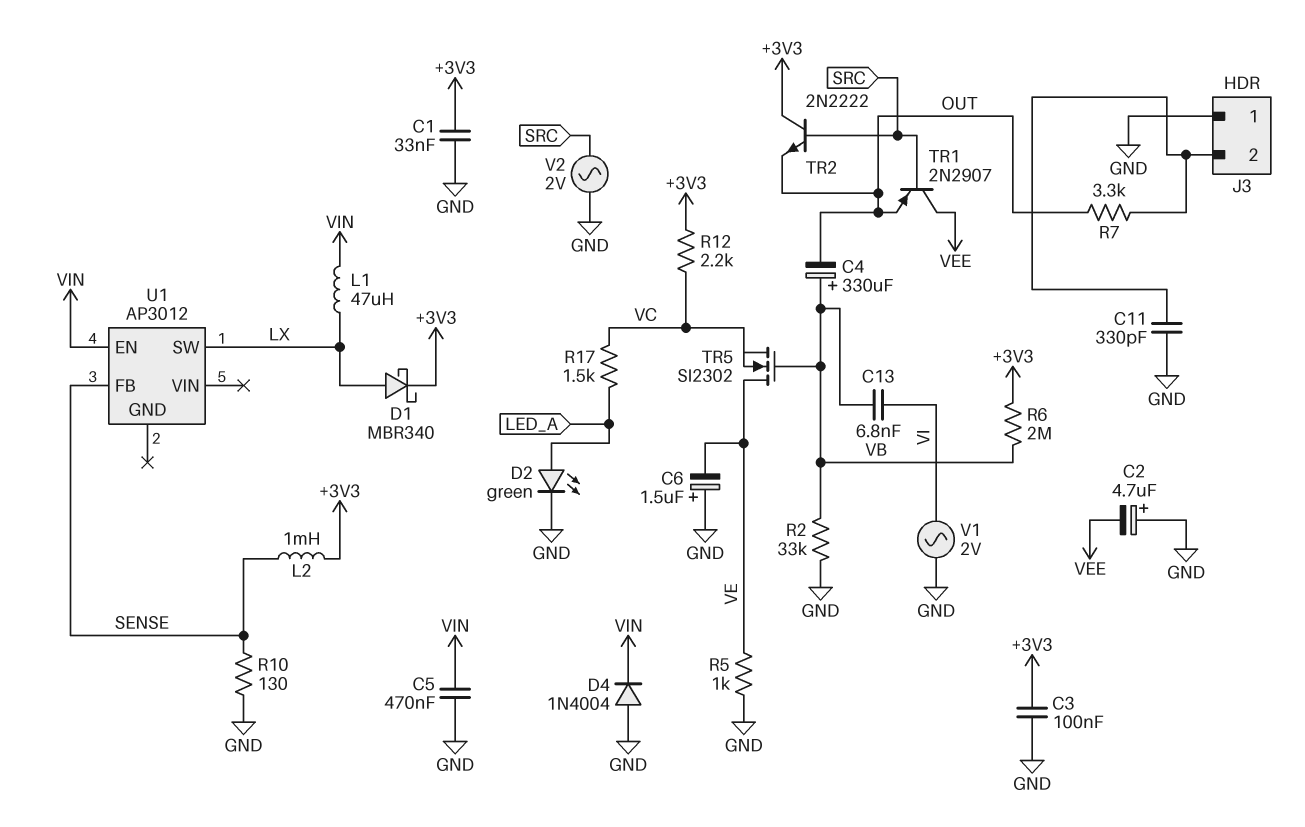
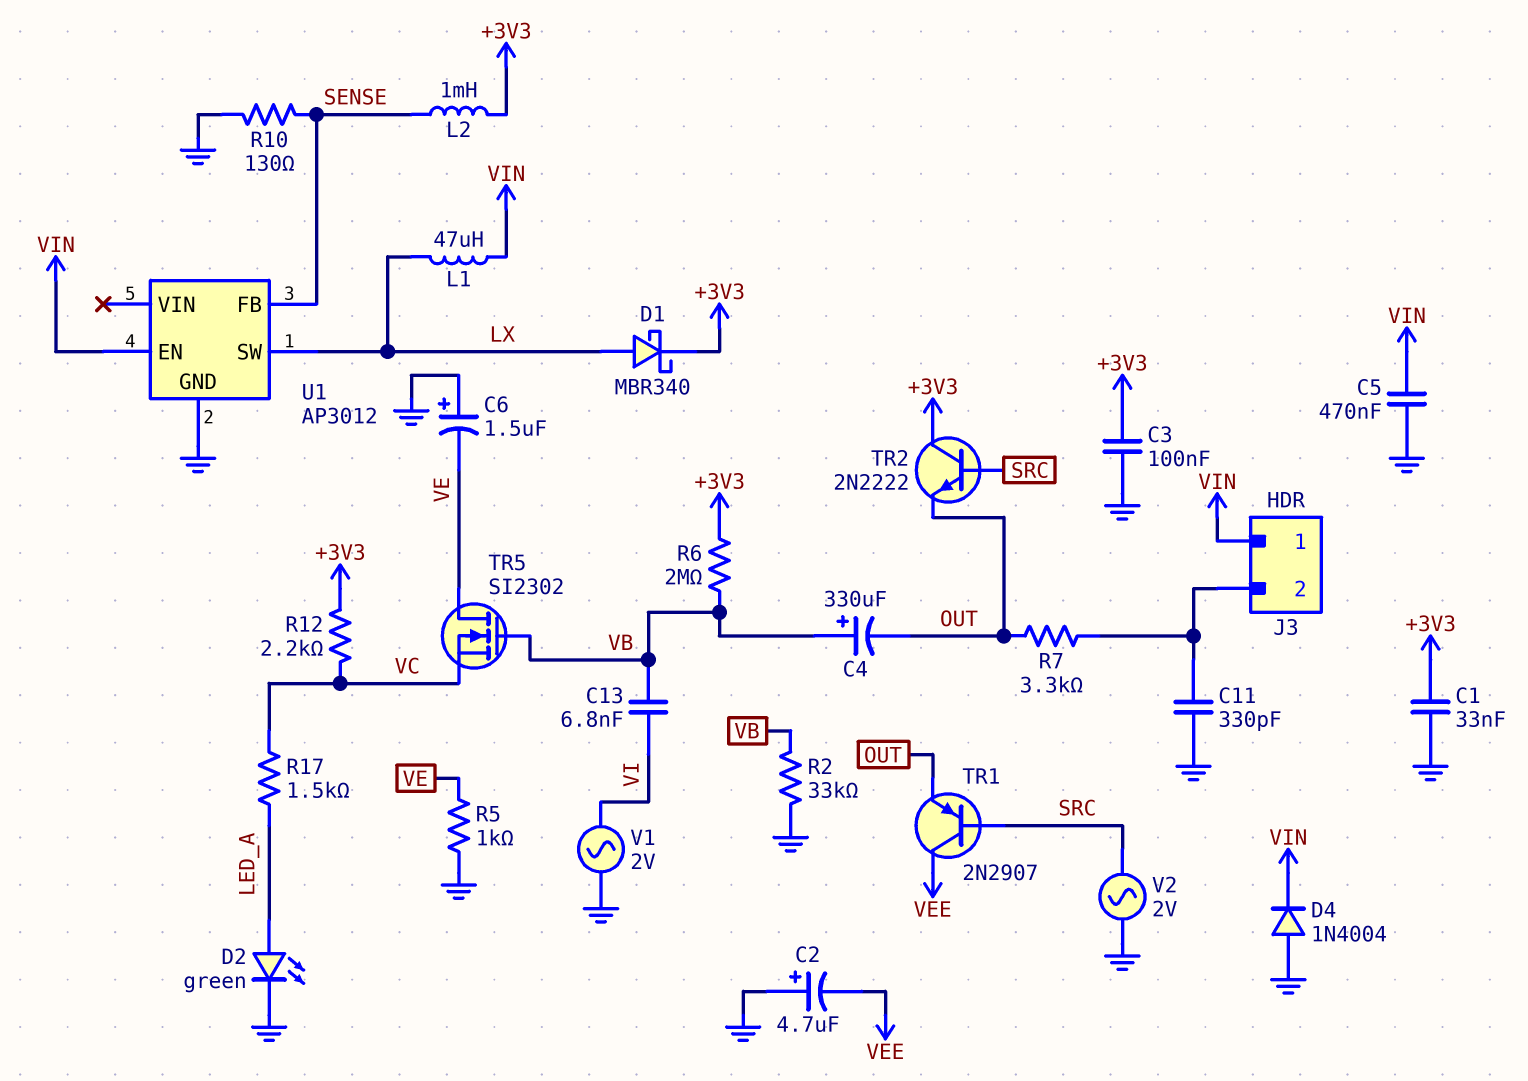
J3 pin 1: GND -> VIN
U1 pin GND: none -> GND

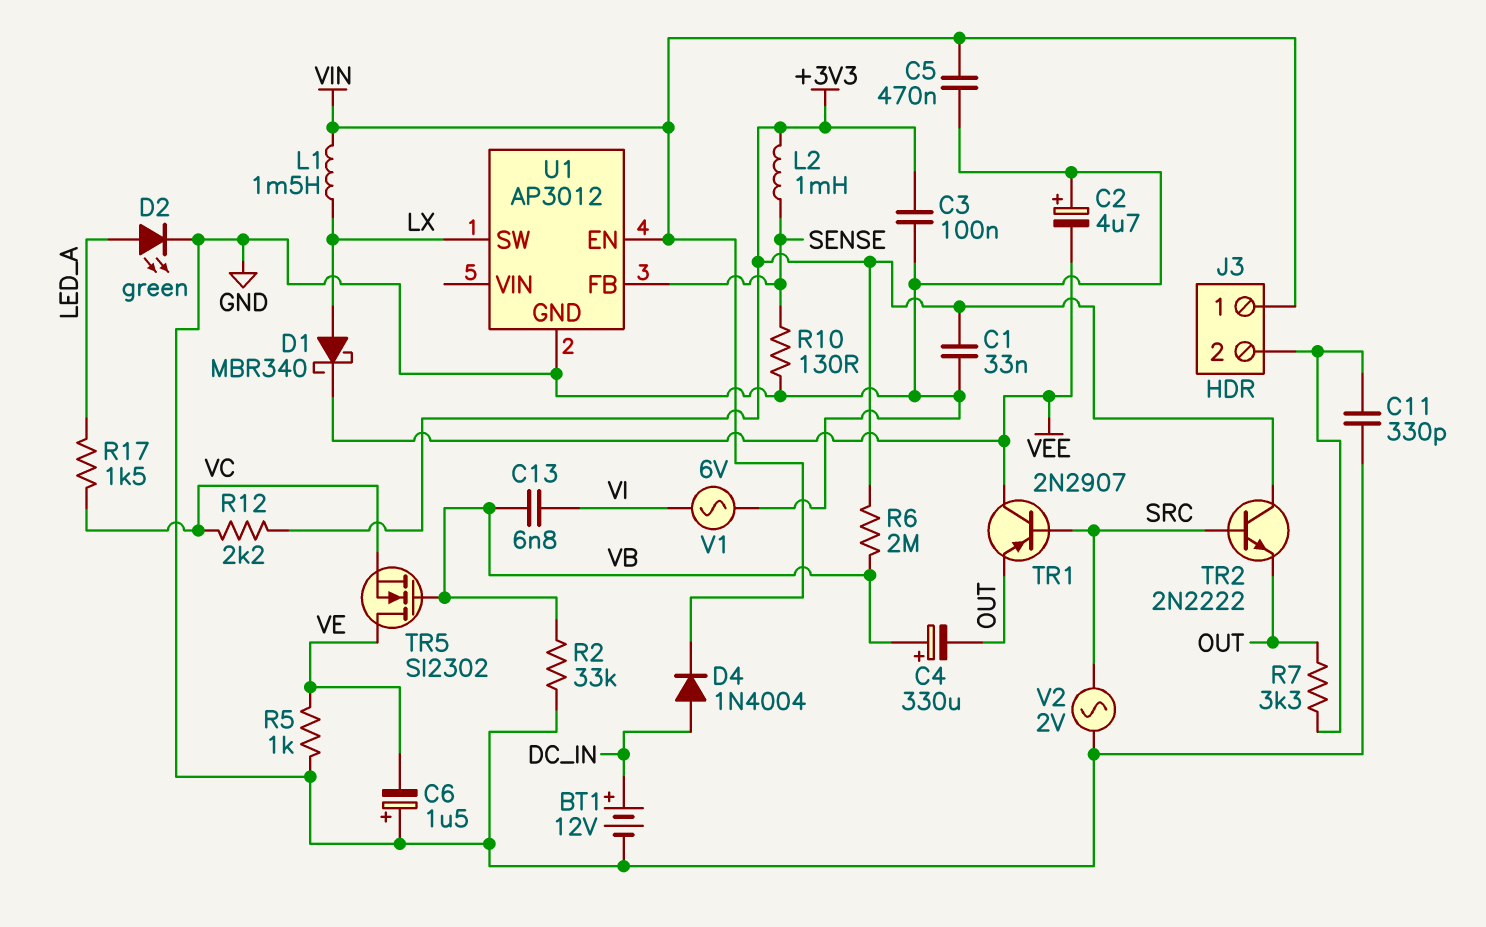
BT1: none -> 12V (plus DC_IN, minus GND)
D1: schottky MBR340 (A LX, K +3V3) -> schottky MBR340 (A LX, K VEE)
D4: diode 1N4004 (A GND, K VIN) -> diode 1N4004 (A DC_IN, K VIN)
L1: 47uH (LX, VIN) -> 1.5mH (LX, VIN)
V1: AC 2V (GND, VI) -> AC 6V (GND, VI)

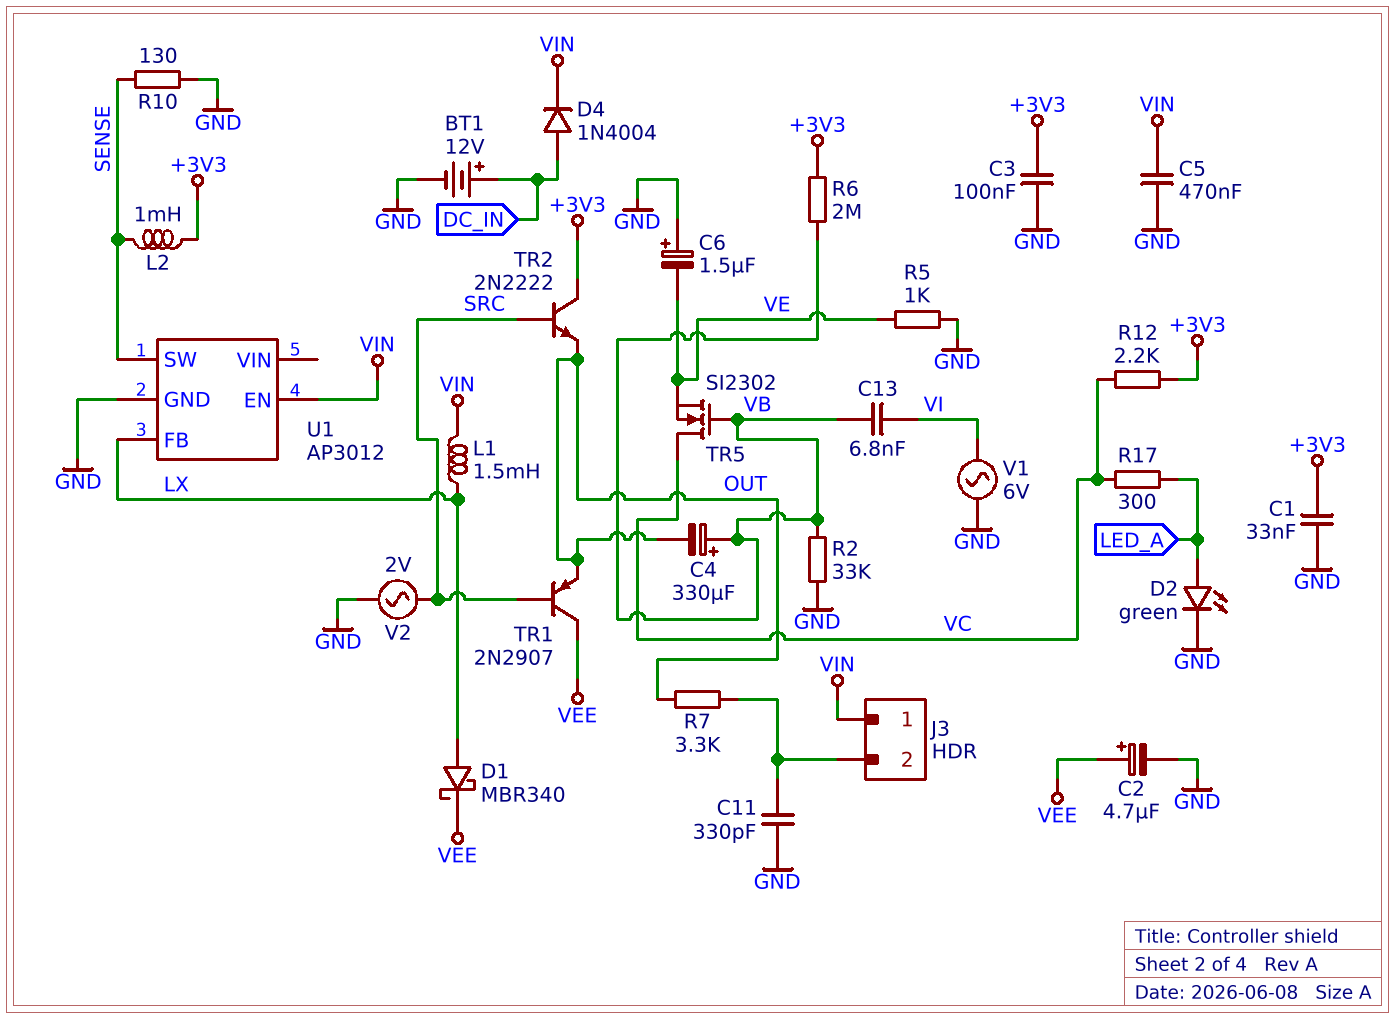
C2: 4.7uF (plus GND, minus VEE) -> 4.7uF (plus VEE, minus GND)
R17: 1.5k (LED_A, VC) -> 300 (LED_A, VC)
TR5: NMOS SI2302 (G VB, D VE, S VC) -> NMOS SI2302 (G VB, D VC, S VE)
U1 pin FB: SENSE -> LX
U1 pin SW: LX -> SENSE

